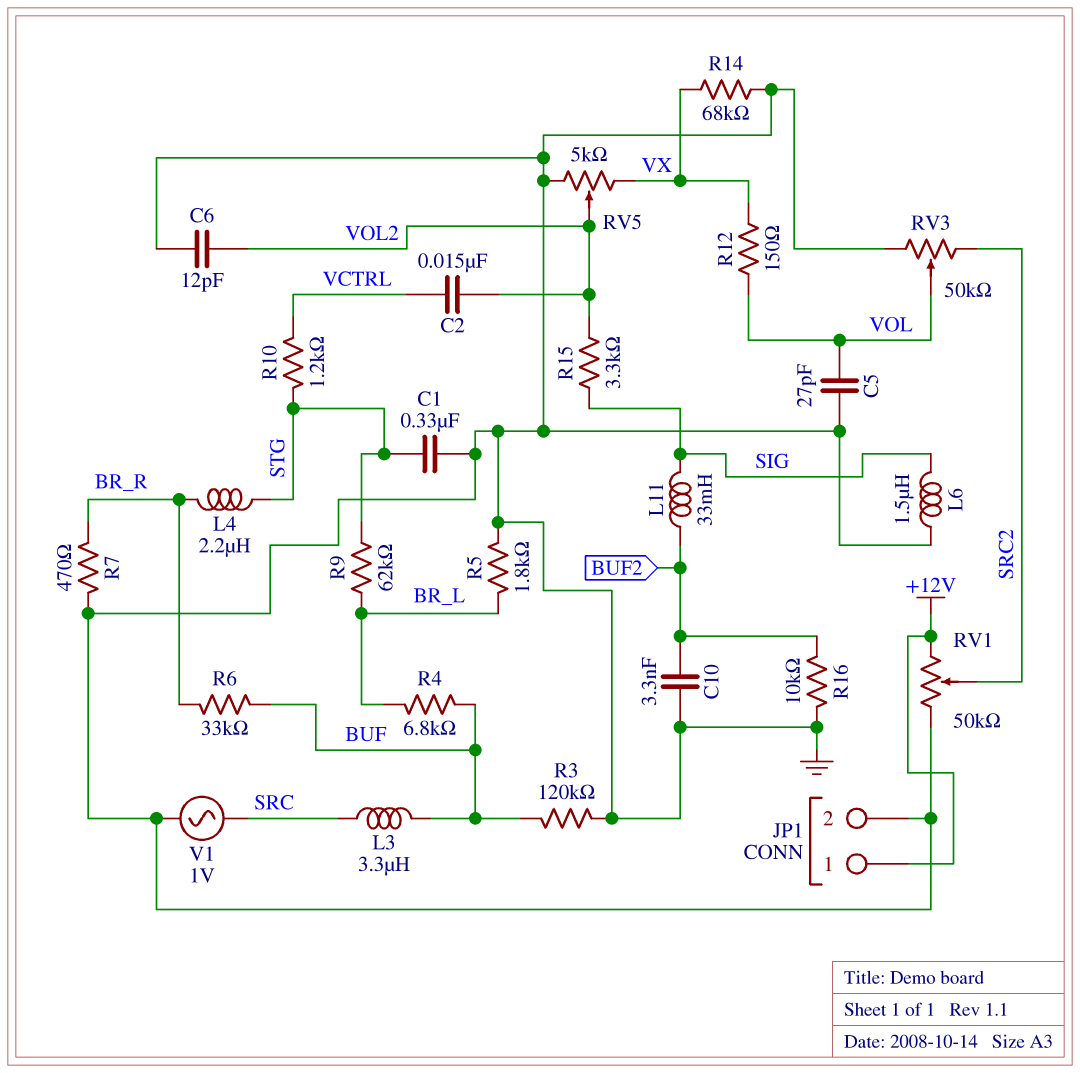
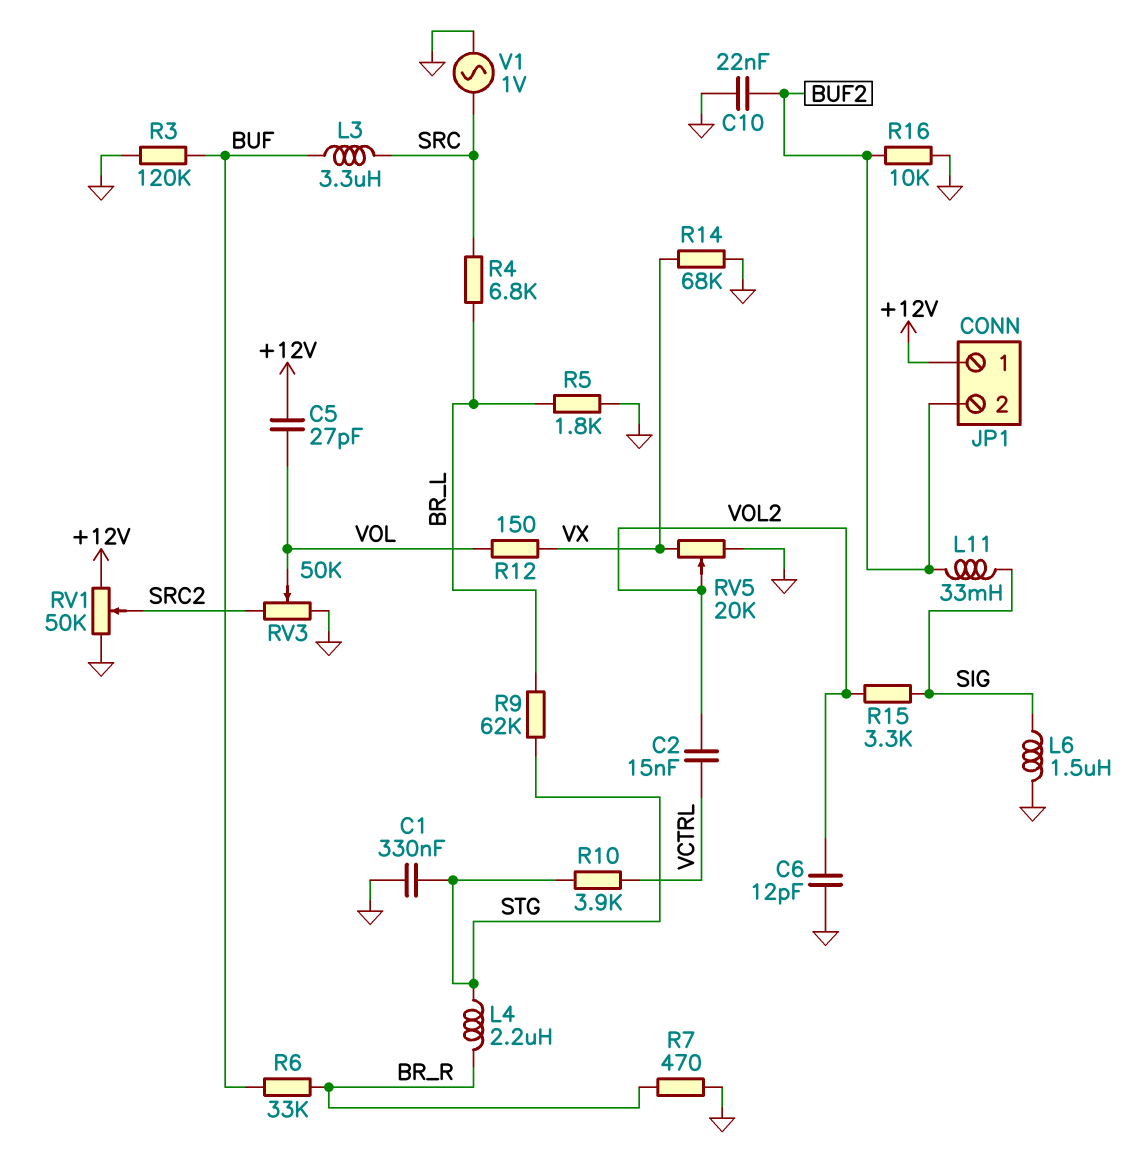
C5: 27pF (GND, VOL) -> 27pF (+12V, VOL)
C10: 3.3nF (BUF2, GND) -> 22nF (BUF2, GND)
JP1 pin 2: GND -> BUF2
R4: 6.8k (BR_L, BUF) -> 6.8k (BR_L, SRC)
R10: 1.2k (STG, VCTRL) -> 3.9k (STG, VCTRL)
RV5: 5k (GND, VX, wiper VOL2) -> 20k (GND, VX, wiper VOL2)

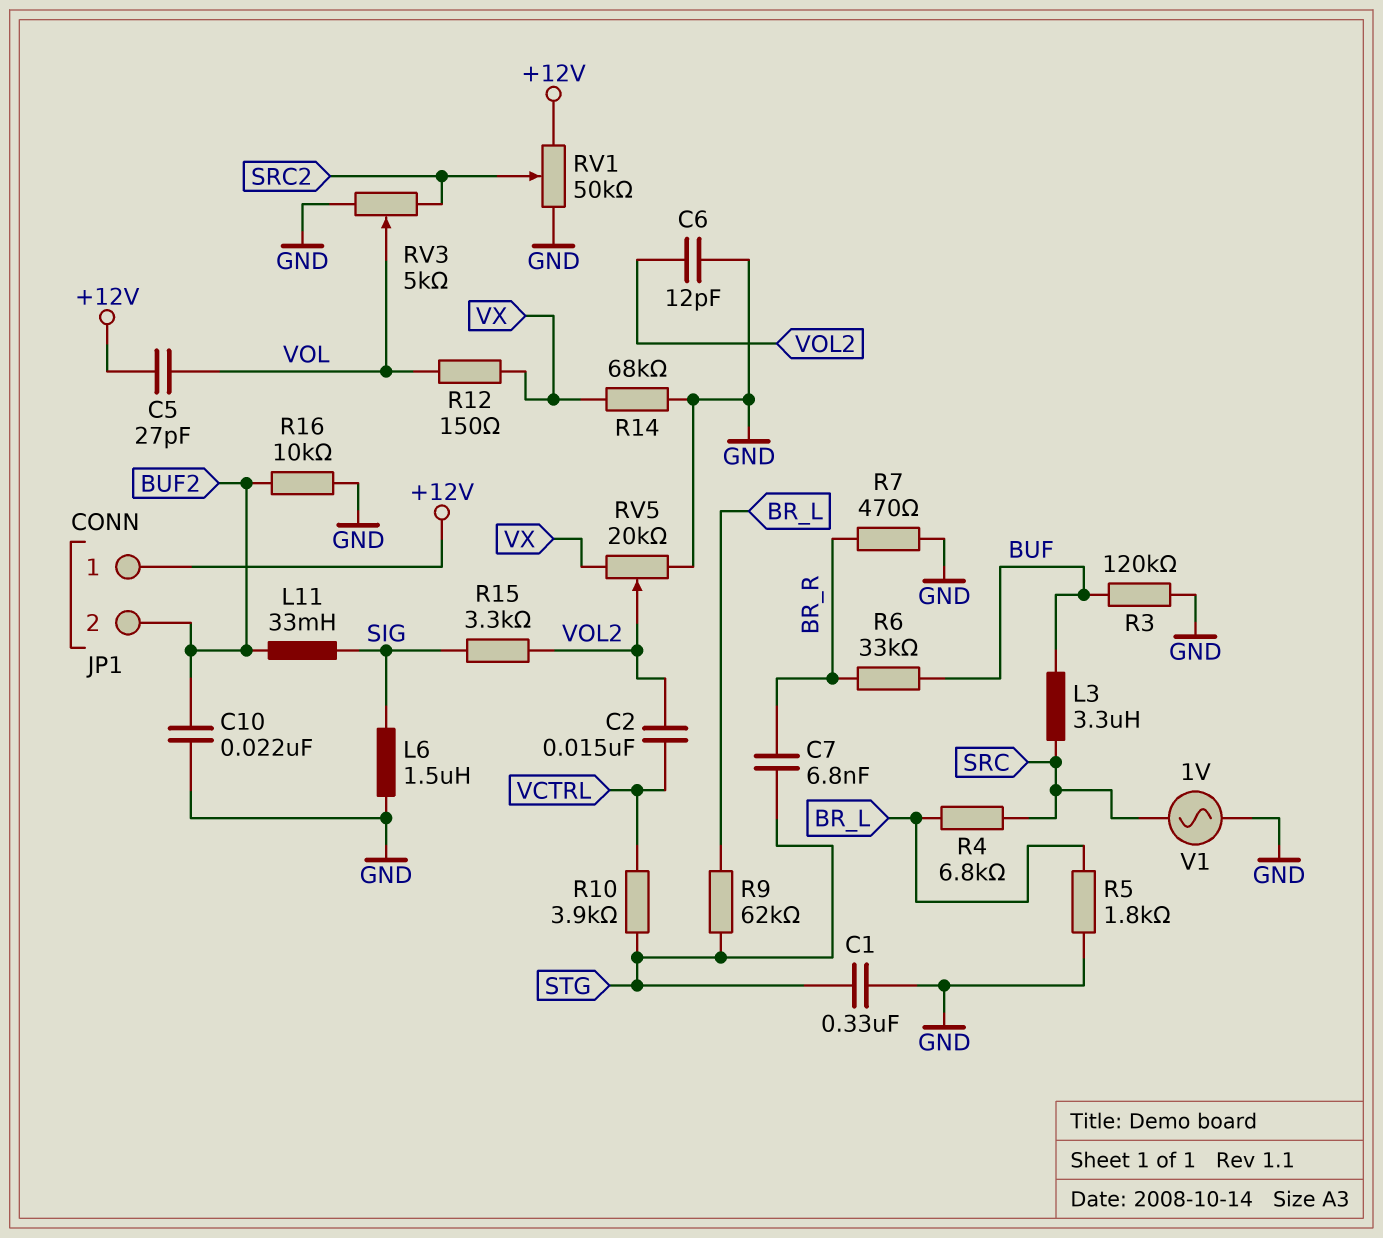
C7: none -> 6.8nF (BR_R, STG)
L4: 2.2uH (BR_R, STG) -> none
RV3: 50k (GND, SRC2, wiper VOL) -> 5k (GND, SRC2, wiper VOL)

